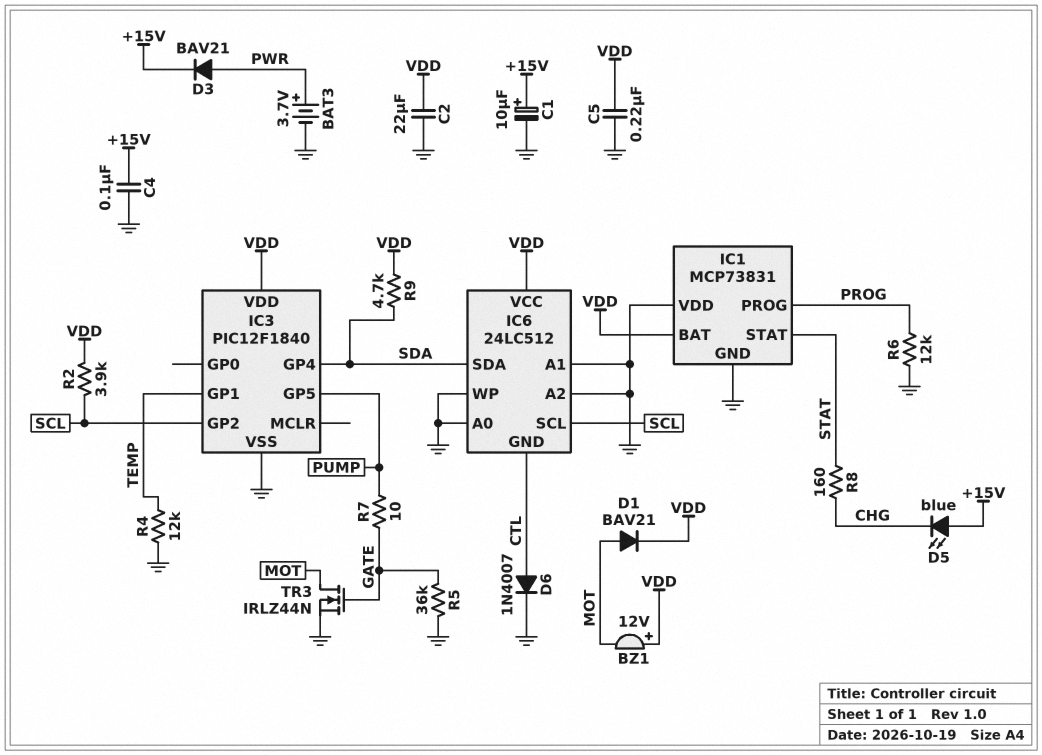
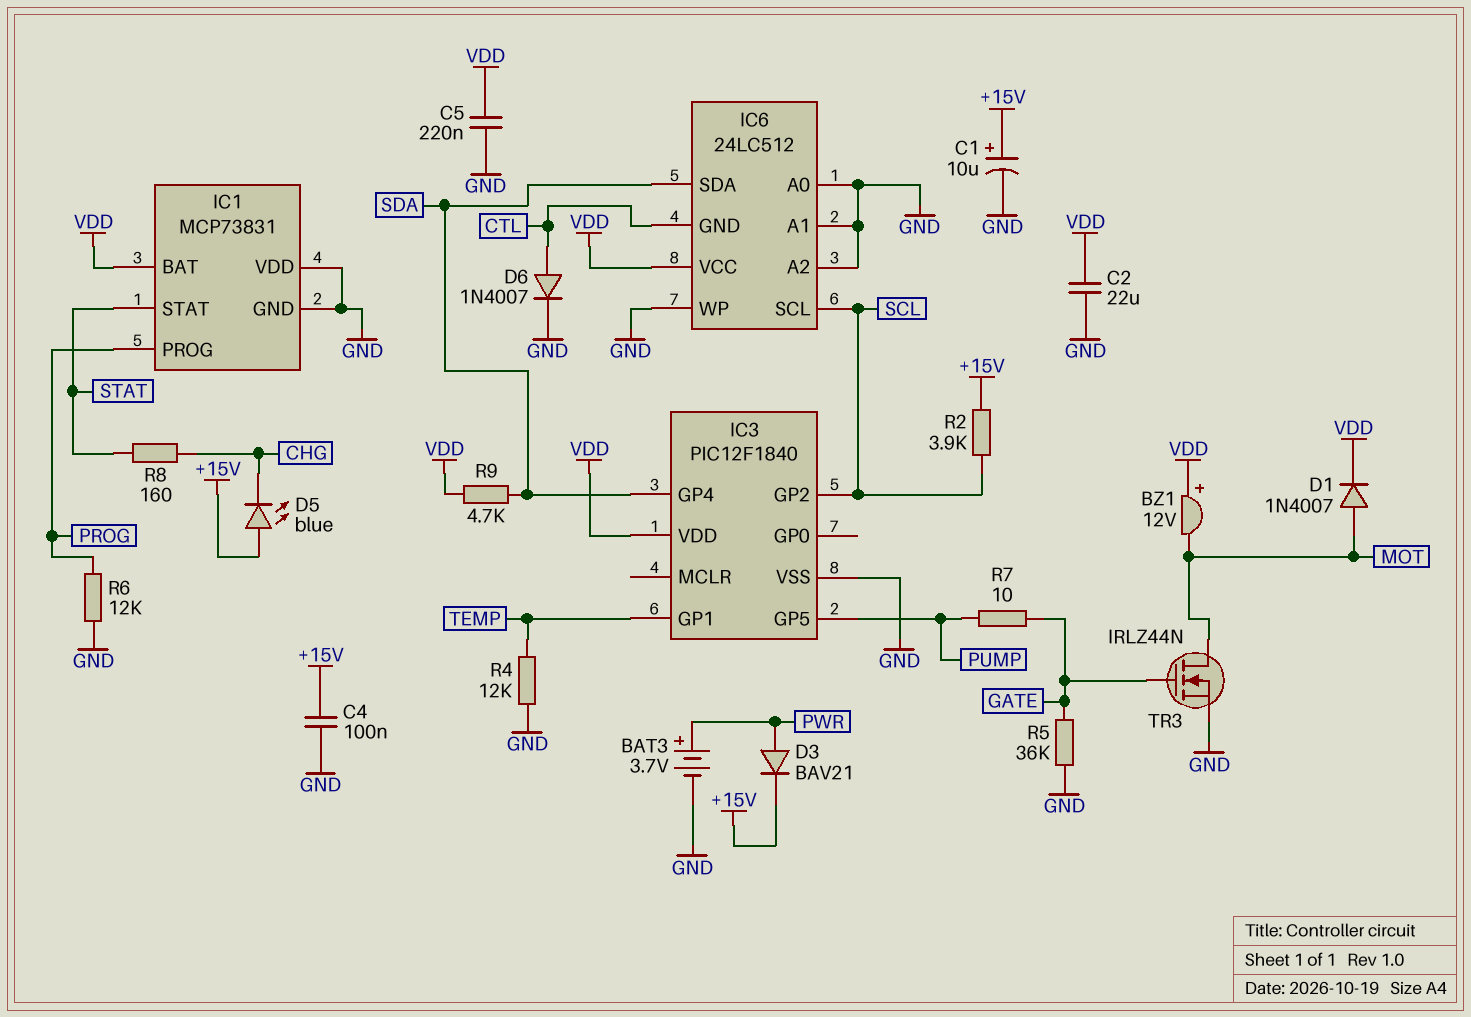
D1: diode BAV21 (A MOT, K VDD) -> diode 1N4007 (A MOT, K VDD)
R2: 3.9k (SCL, VDD) -> 3.9k (+15V, SCL)

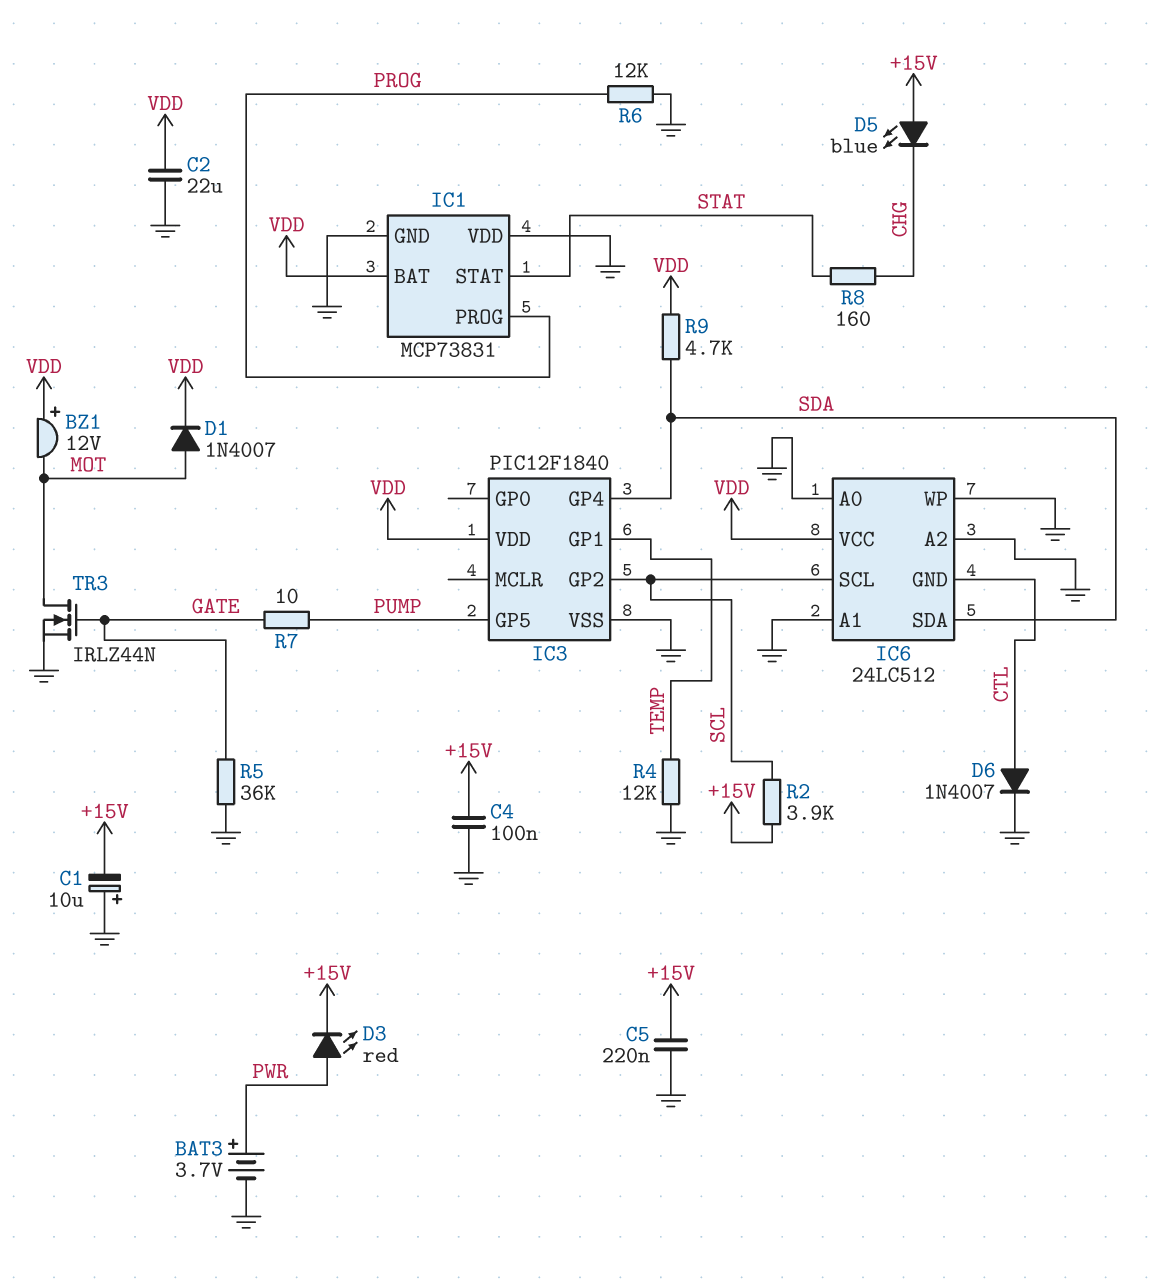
C1: 10uF (plus +15V, minus GND) -> 10uF (plus GND, minus +15V)
C5: 220nF (GND, VDD) -> 220nF (+15V, GND)
D3: diode BAV21 (A PWR, K +15V) -> LED red (A PWR, K +15V)

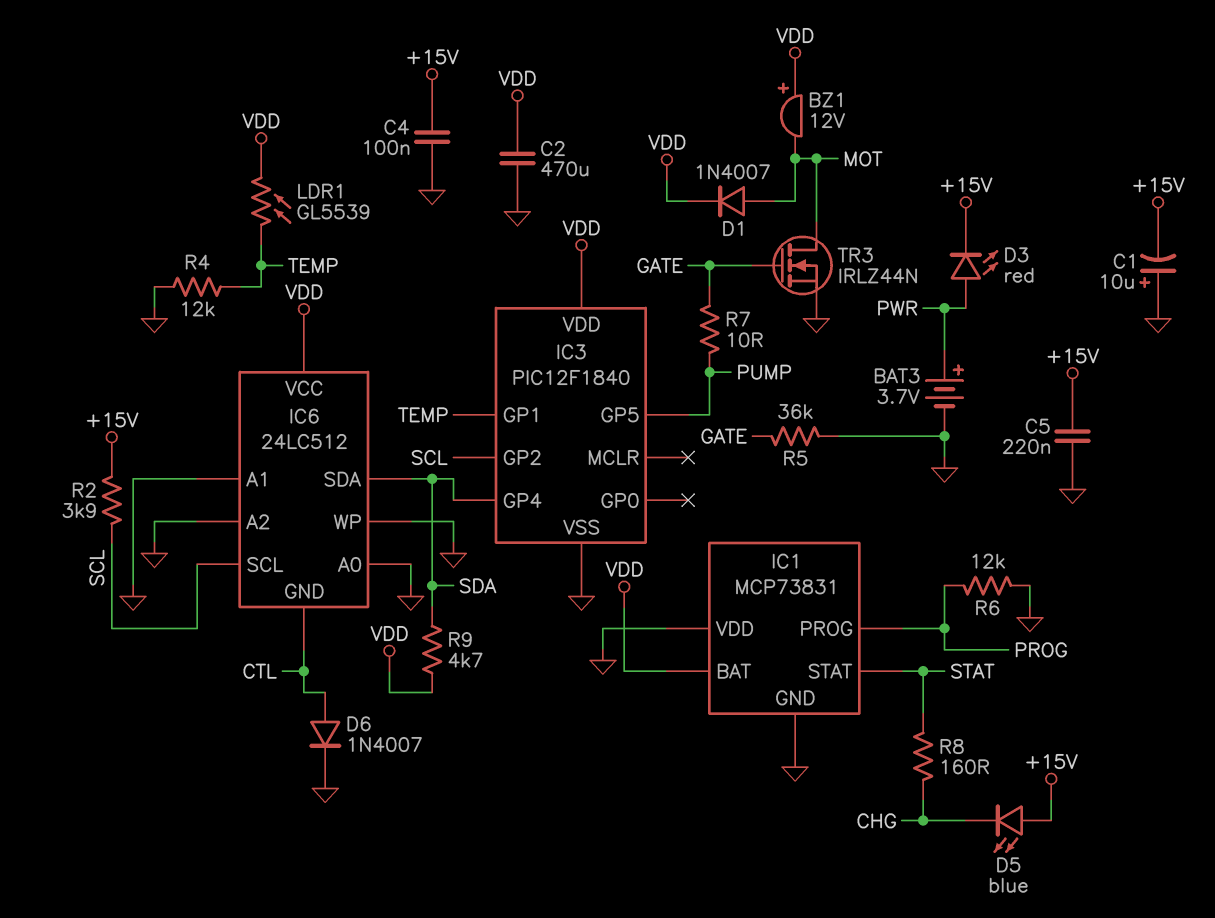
C2: 22uF (GND, VDD) -> 470uF (GND, VDD)
LDR1: none -> GL5539 (TEMP, VDD)

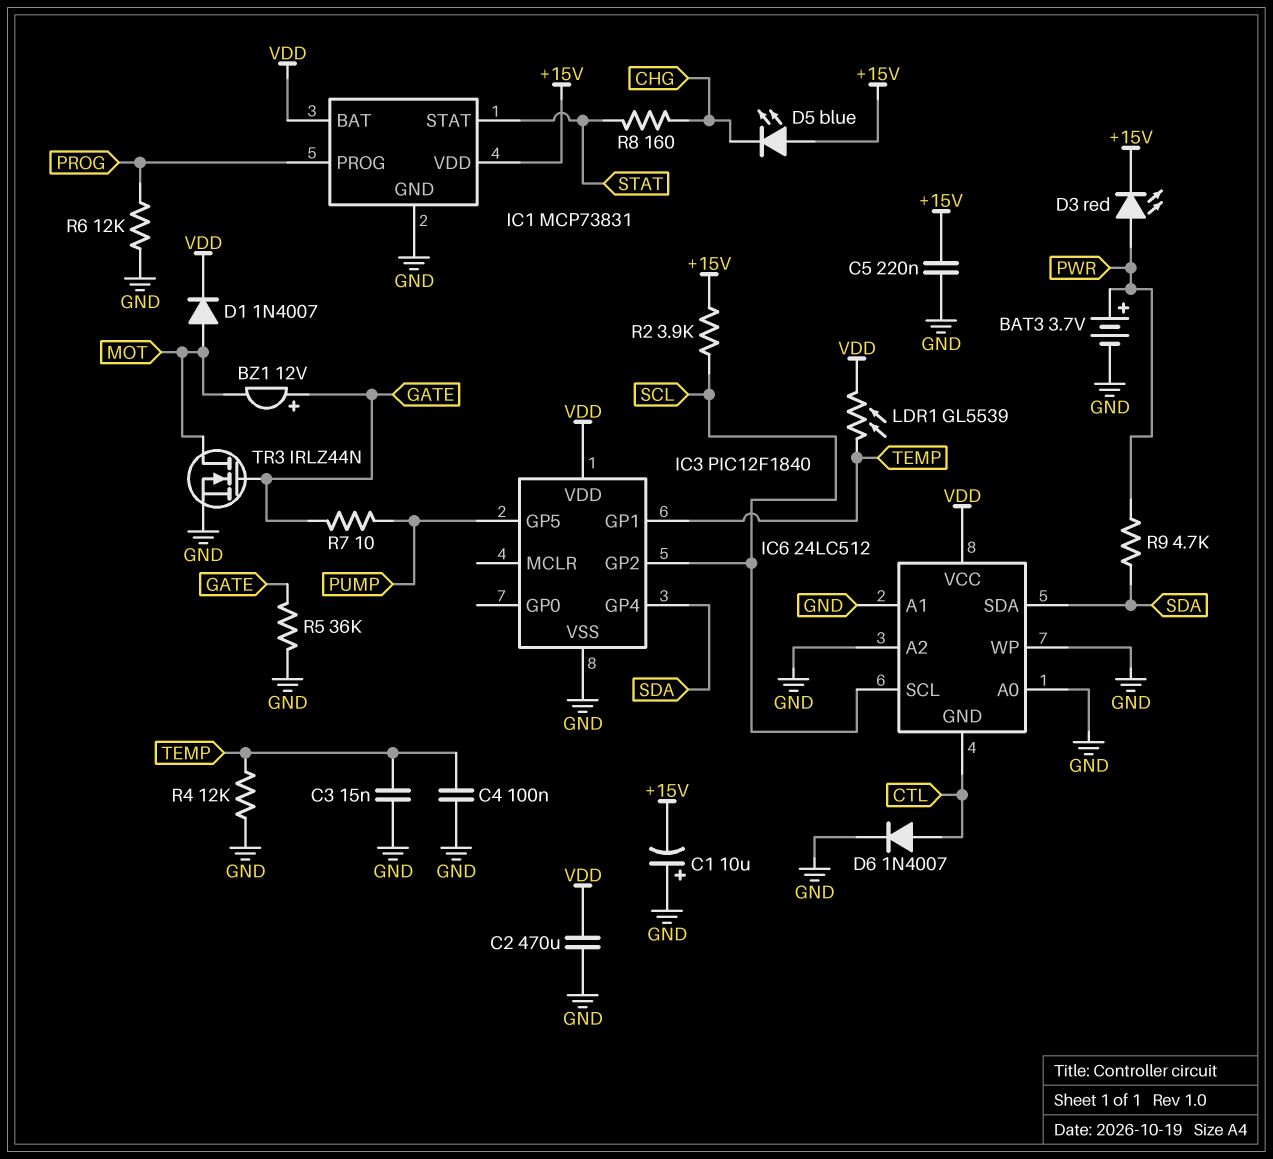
BZ1: buzzer 12V (plus VDD, minus MOT) -> buzzer 12V (plus GATE, minus MOT)
C3: none -> 15nF (GND, TEMP)
C4: 100nF (+15V, GND) -> 100nF (GND, TEMP)
IC1 pin VDD: GND -> +15V
R9: 4.7k (SDA, VDD) -> 4.7k (PWR, SDA)

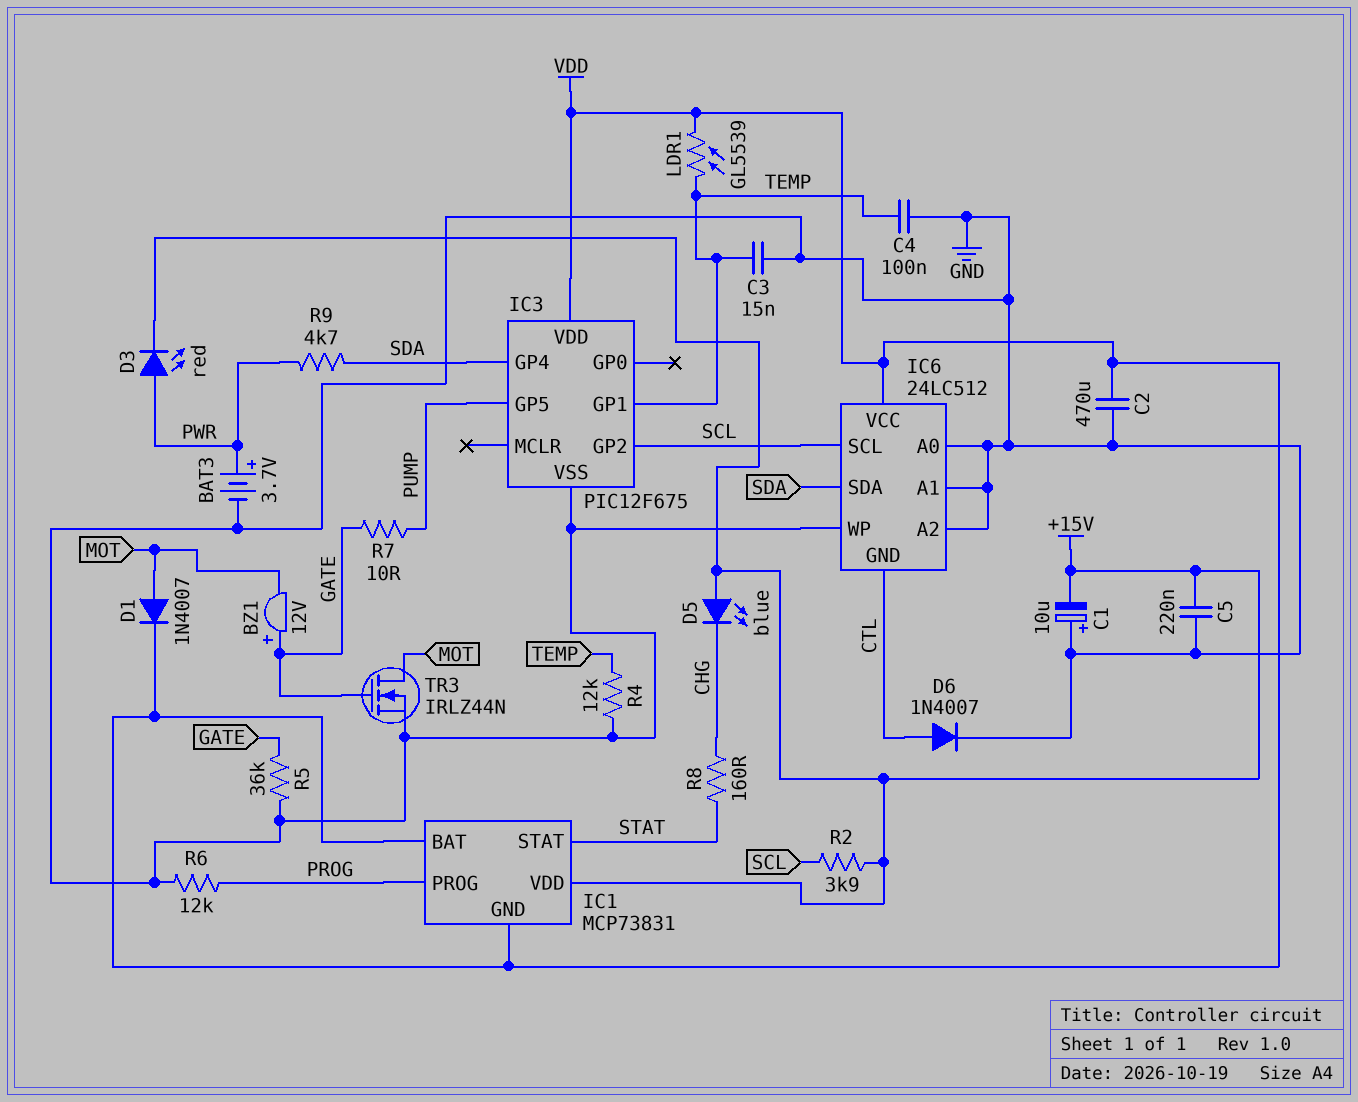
IC1 pin GND: GND -> VDD
IC3: PIC12F1840 -> PIC12F675

